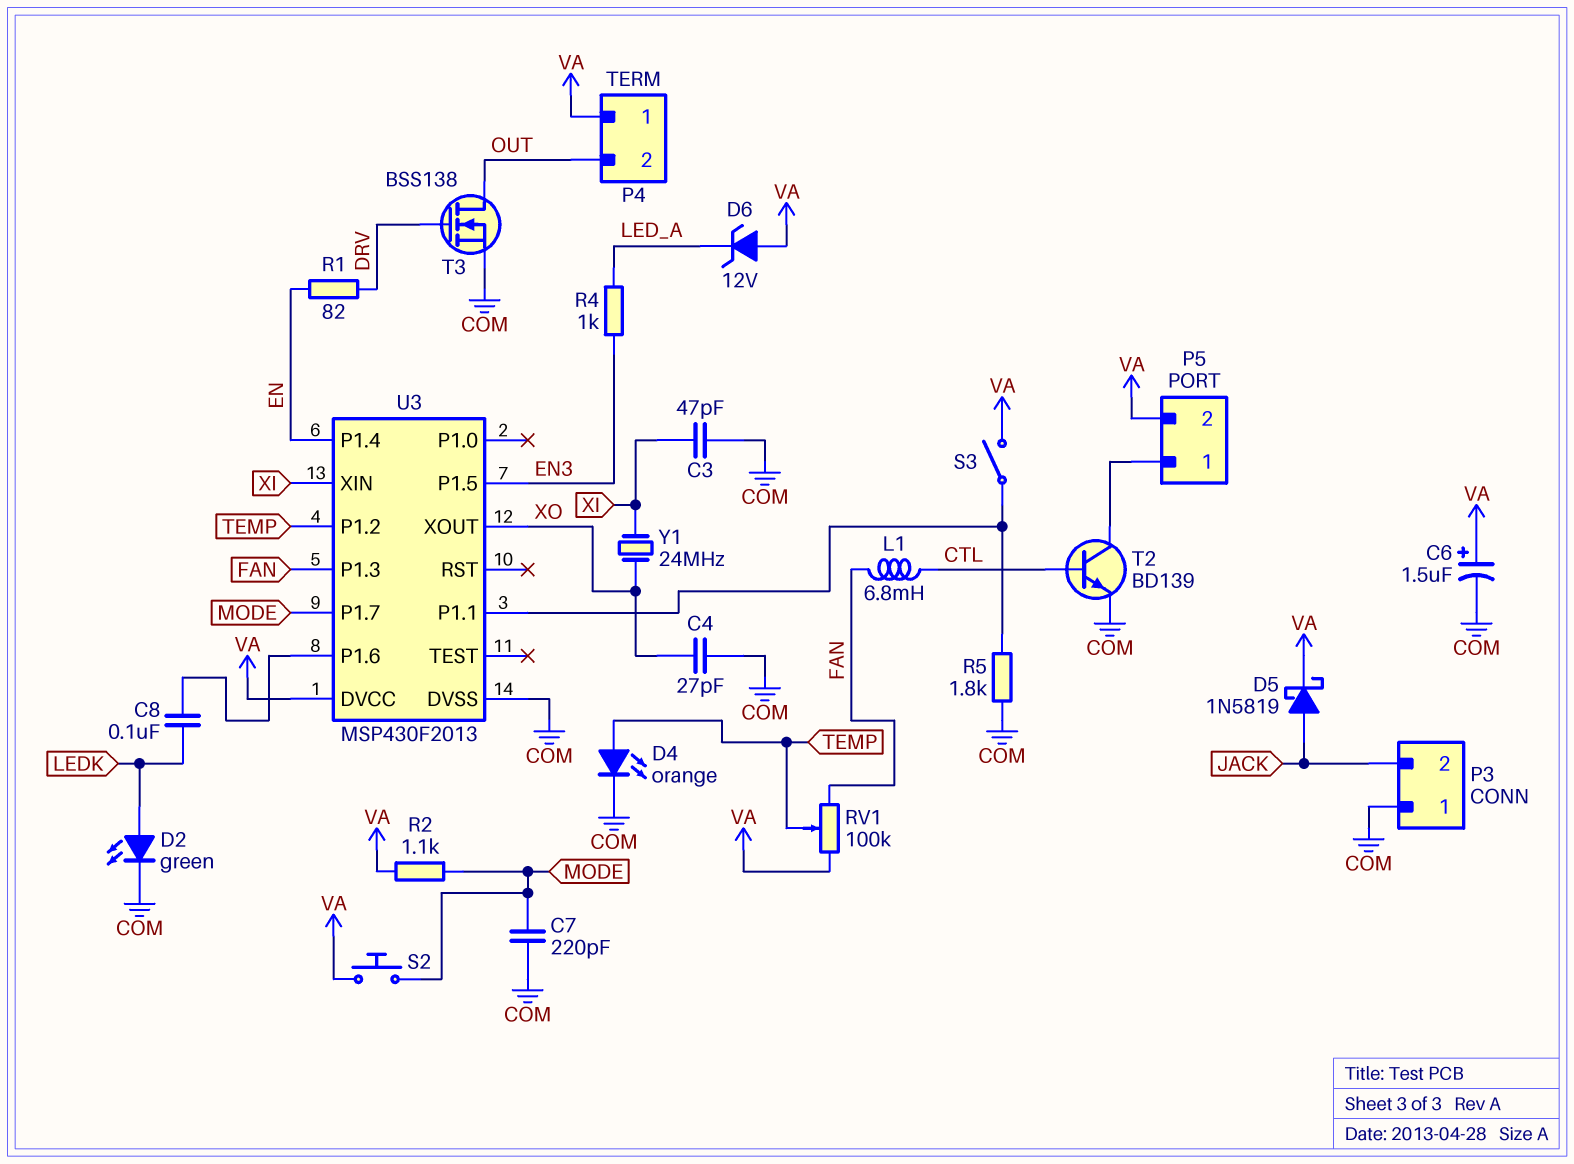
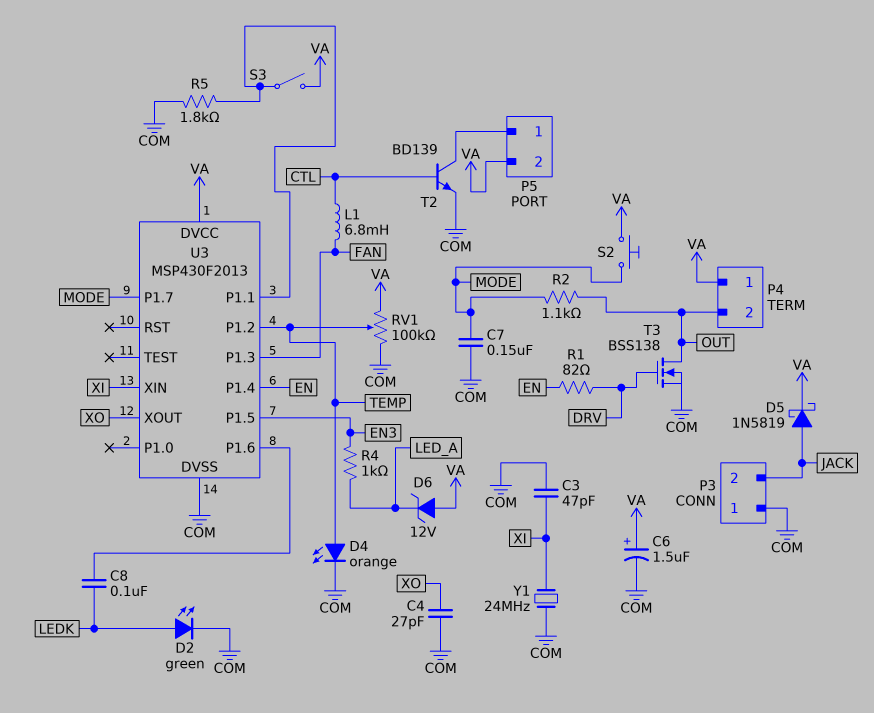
C7: 220pF (COM, MODE) -> 150nF (COM, MODE)
R2: 1.1k (MODE, VA) -> 1.1k (MODE, OUT)
RV1: 100k (FAN, VA, wiper TEMP) -> 100k (COM, VA, wiper TEMP)
Y1: 24MHz (XI, XO) -> 24MHz (COM, XI)

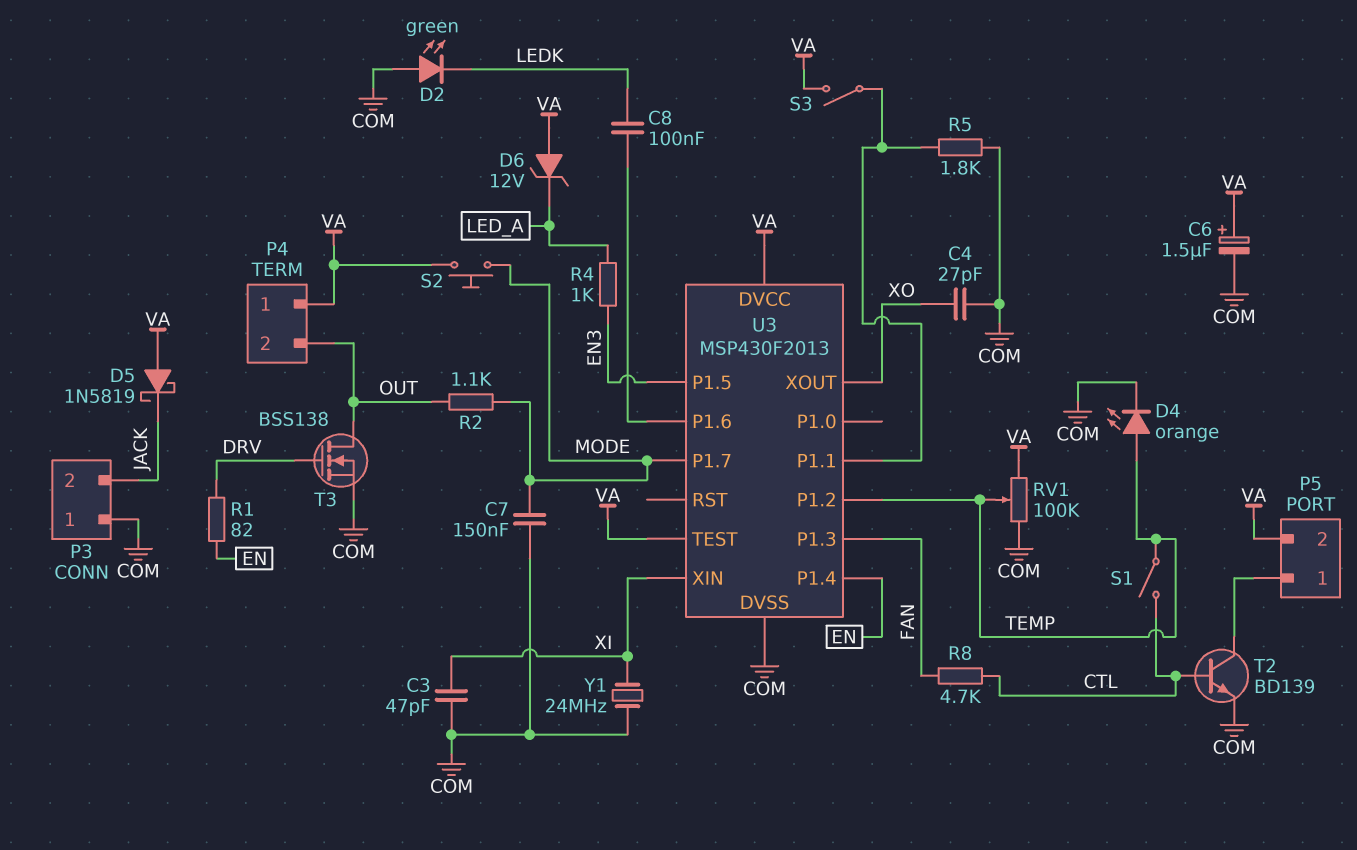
D2: LED green (A LEDK, K COM) -> LED green (A COM, K LEDK)
D5: schottky 1N5819 (A JACK, K VA) -> schottky 1N5819 (A VA, K JACK)
L1: 6.8mH (CTL, FAN) -> none
R8: none -> 4.7k (CTL, FAN)
S1: none -> switch (CTL, TEMP)
U3 pin TEST: none -> VA

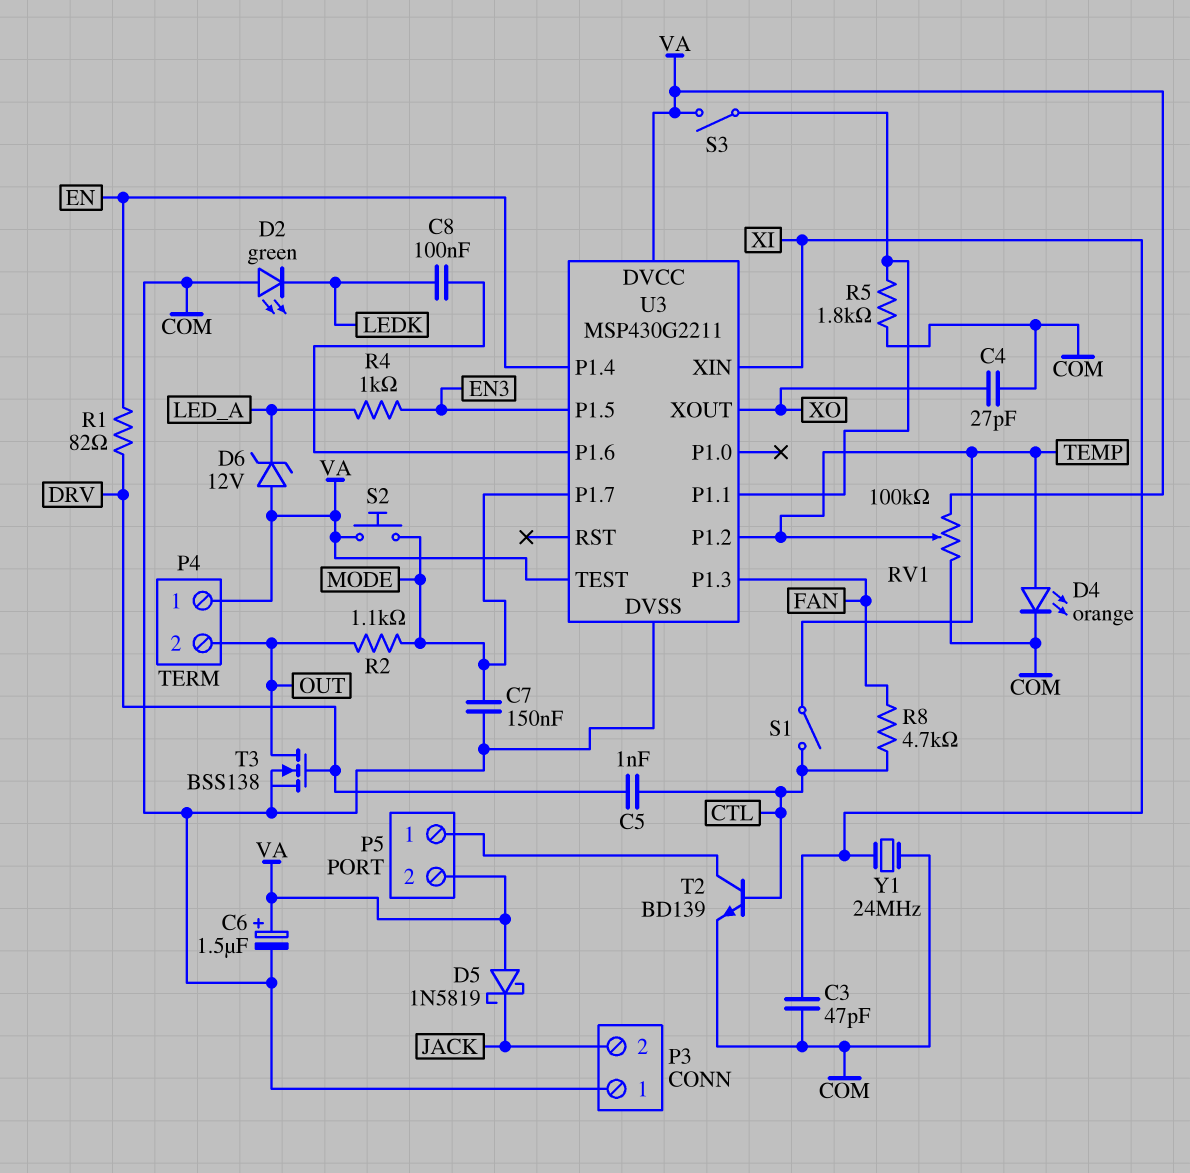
C5: none -> 1nF (CTL, DRV)
U3: MSP430F2013 -> MSP430G2211

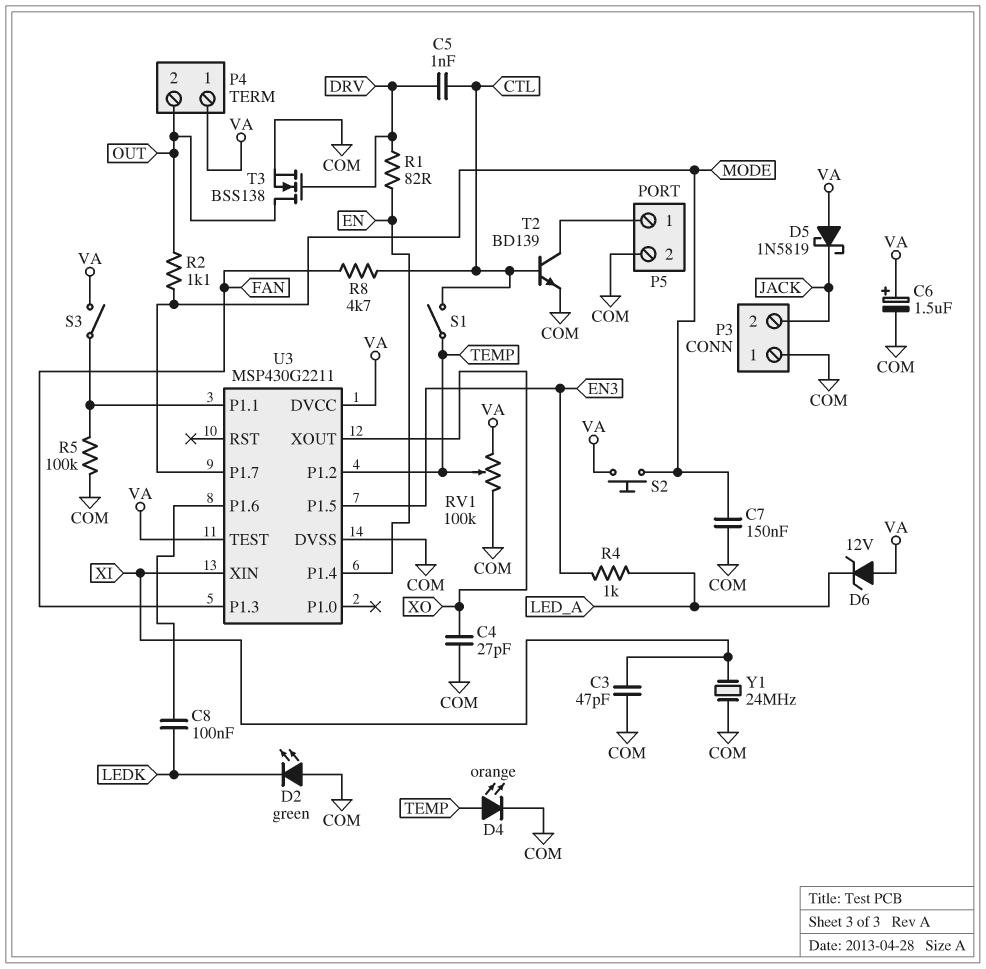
P5 pin 2: VA -> COM
R5: 1.8k (COM, U3/P1.1) -> 100k (COM, U3/P1.1)

